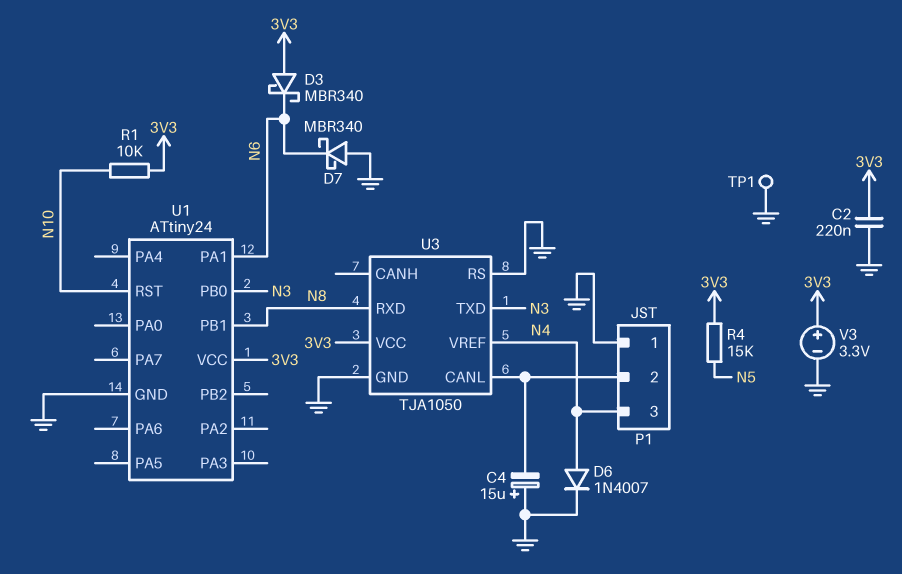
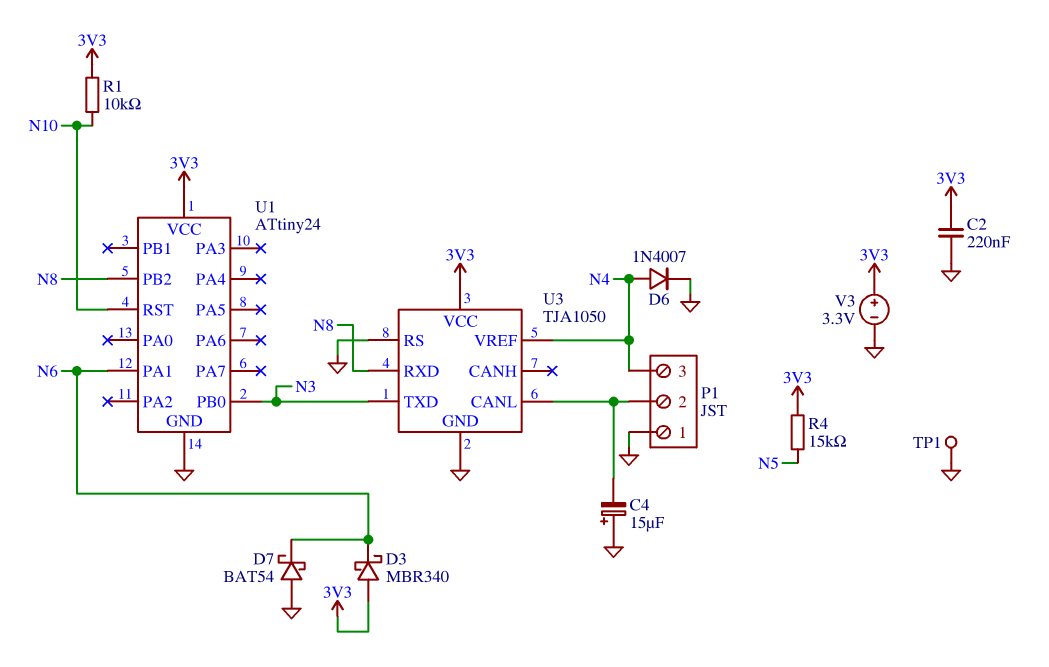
D7: schottky MBR340 (A GND, K N6) -> schottky BAT54 (A GND, K N6)
U1 pin PB1: N8 -> none
U1 pin PB2: none -> N8

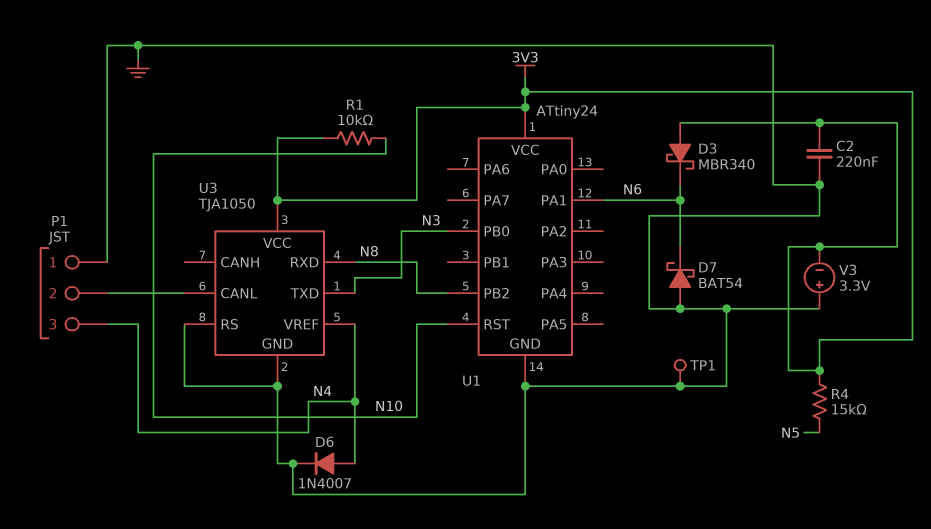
C4: 15uF (plus GND, minus P1/2) -> none
V3: 3.3V (plus 3V3, minus GND) -> 3.3V (plus GND, minus 3V3)

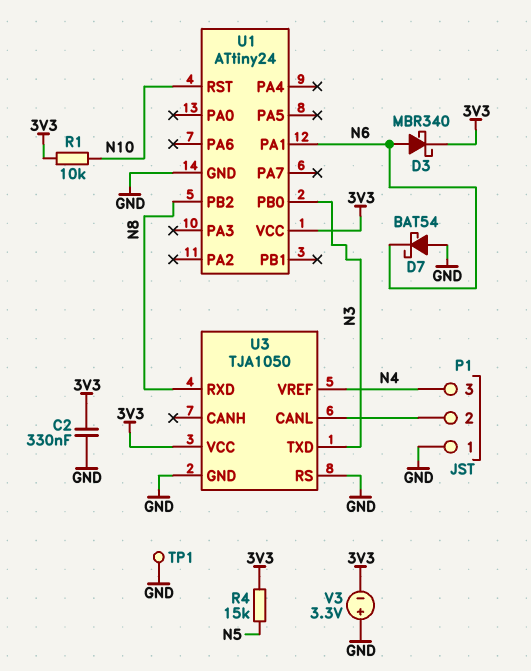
C2: 220nF (3V3, GND) -> 330nF (3V3, GND)
D3: schottky MBR340 (A 3V3, K N6) -> schottky MBR340 (A N6, K 3V3)
D6: diode 1N4007 (A N4, K GND) -> none

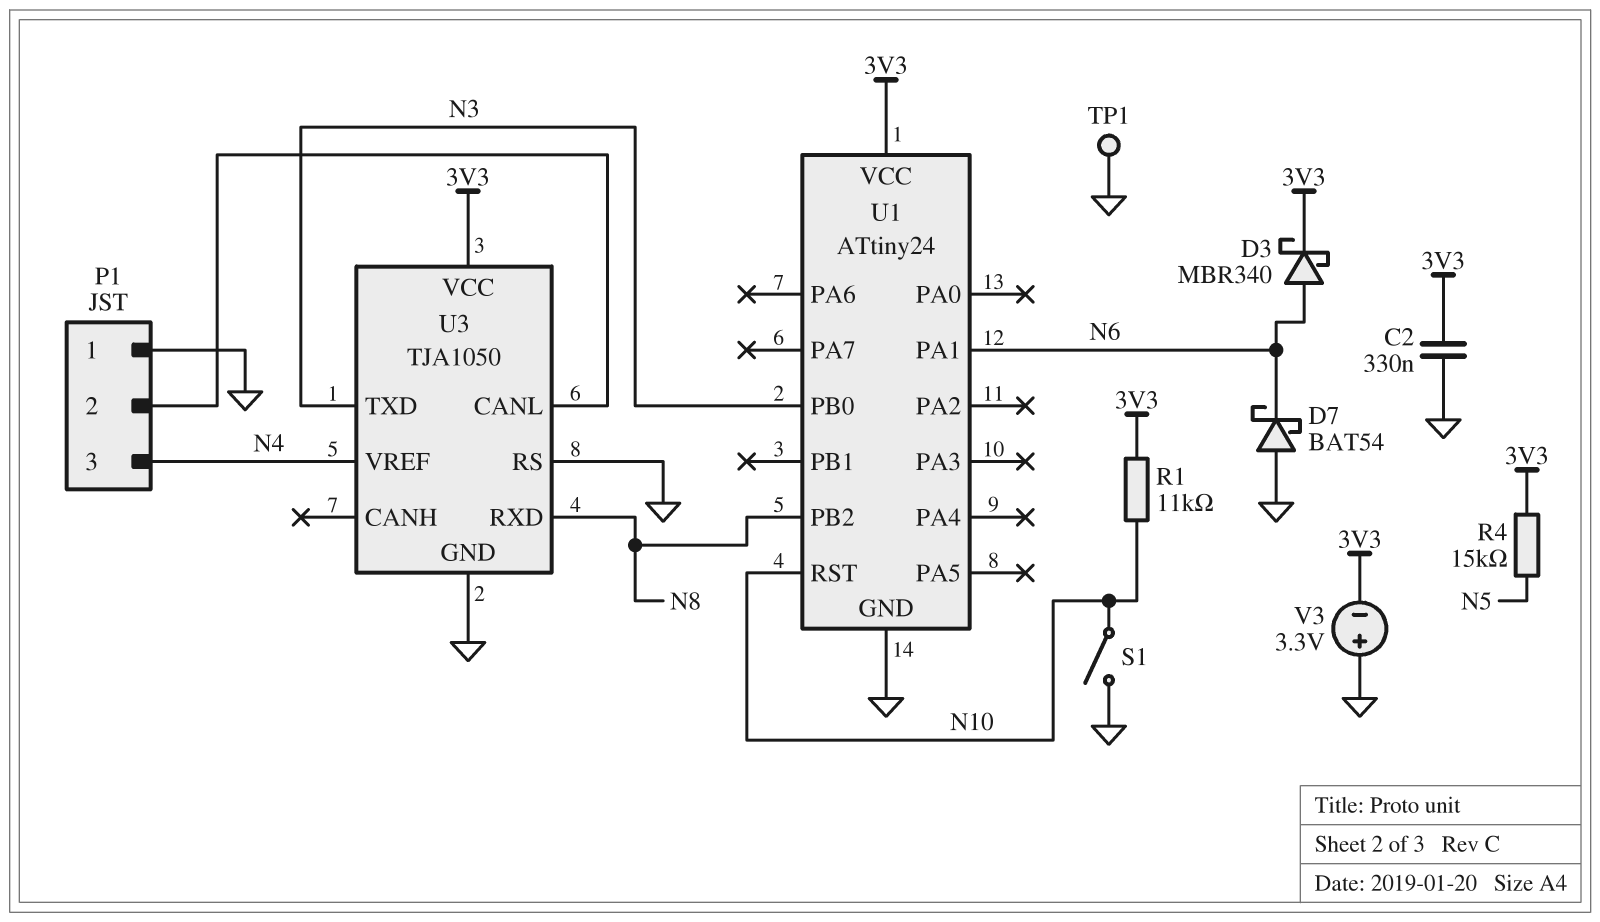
R1: 10k (3V3, N10) -> 11k (3V3, N10)
S1: none -> switch (GND, N10)

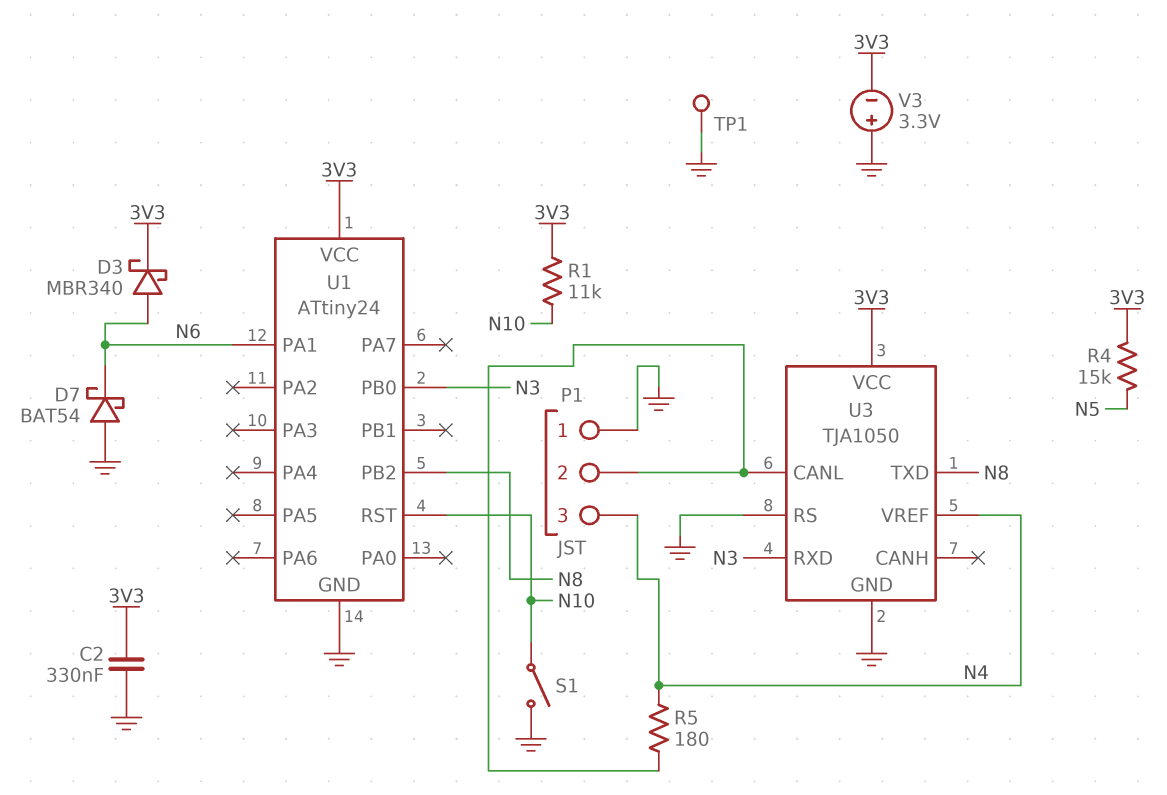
R5: none -> 180 (N4, P1/2)
U3 pin RXD: N8 -> N3
U3 pin TXD: N3 -> N8

